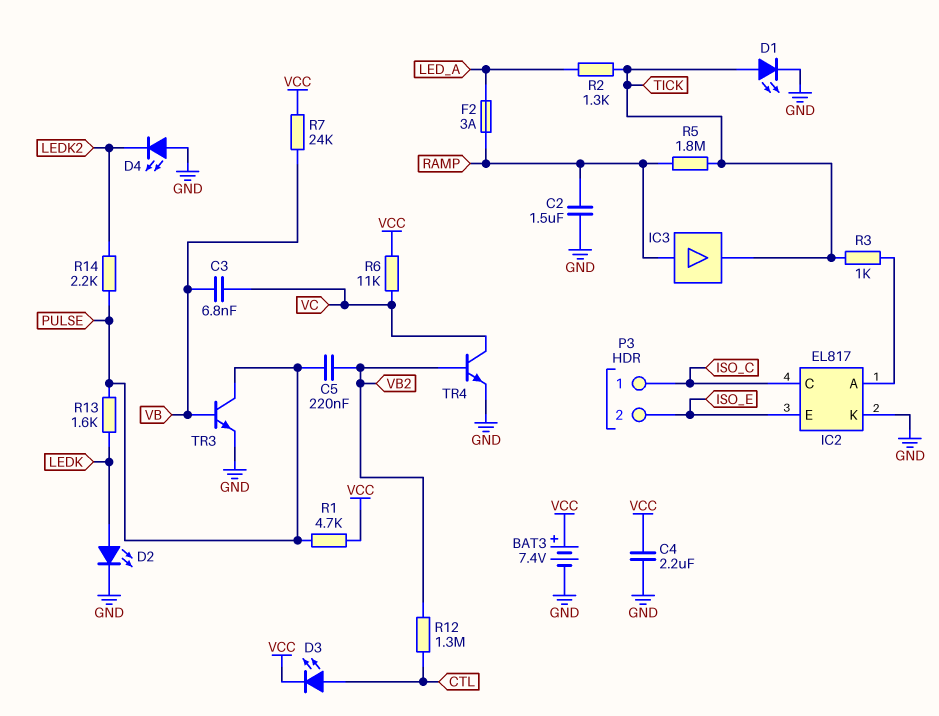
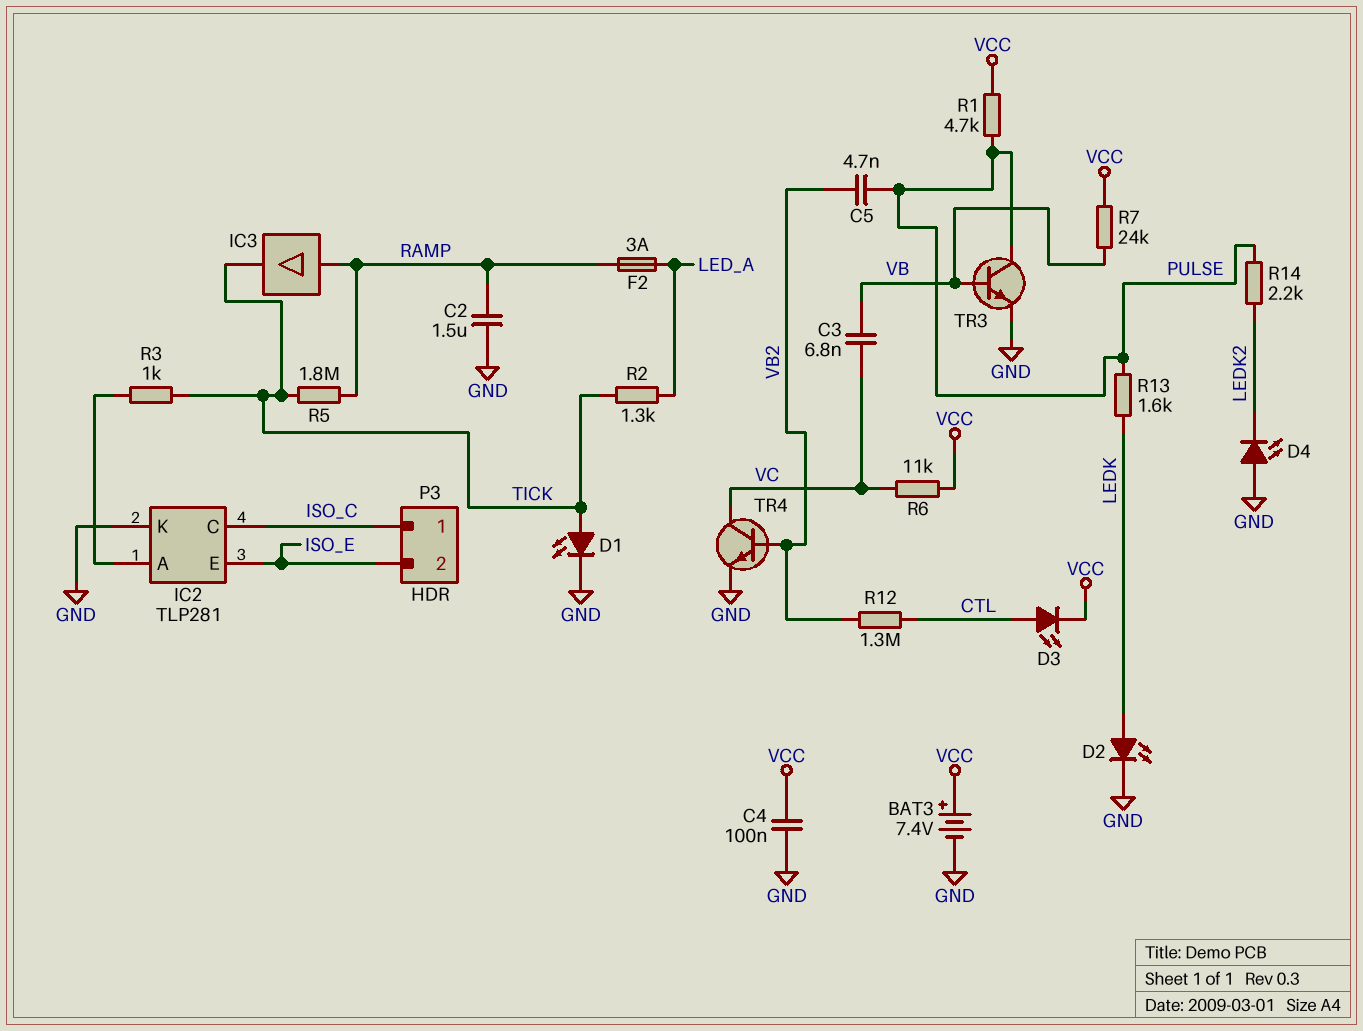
C4: 2.2uF (GND, VCC) -> 100nF (GND, VCC)
C5: 220nF (PULSE, VB2) -> 4.7nF (PULSE, VB2)
IC2: EL817 -> TLP281

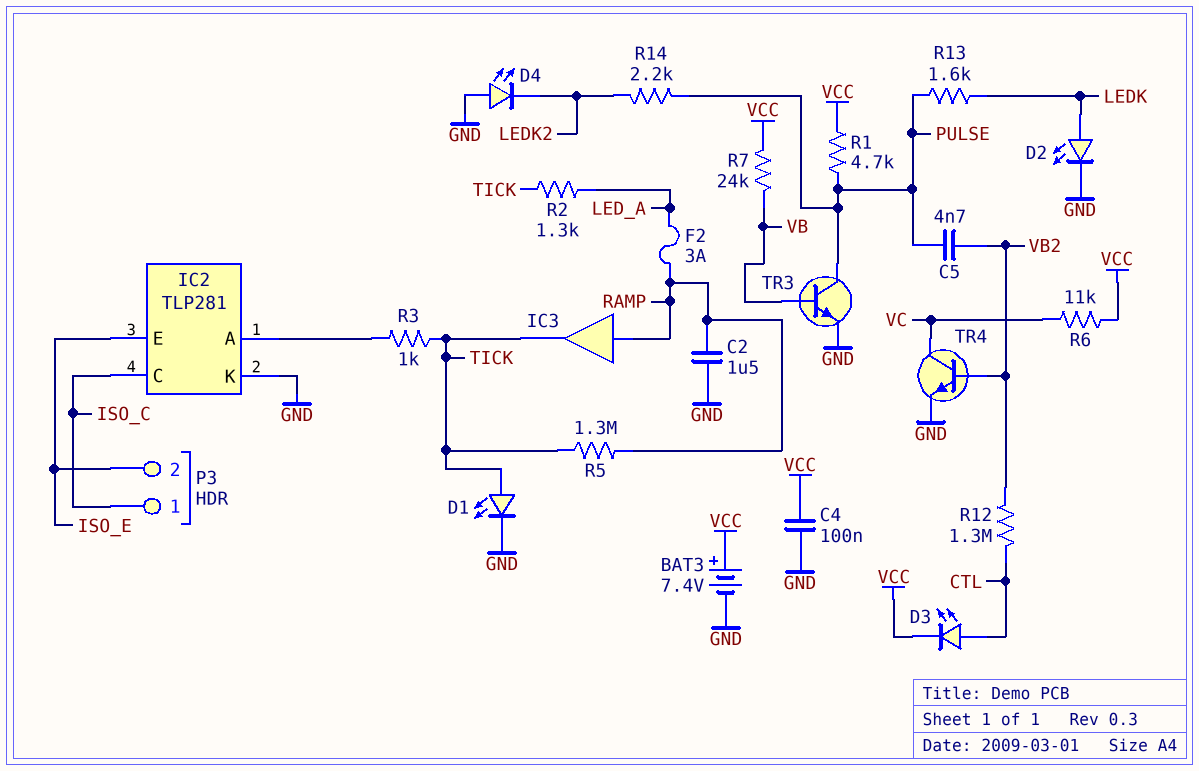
C3: 6.8nF (VB, VC) -> none
R5: 1.8M (RAMP, TICK) -> 1.3M (RAMP, TICK)

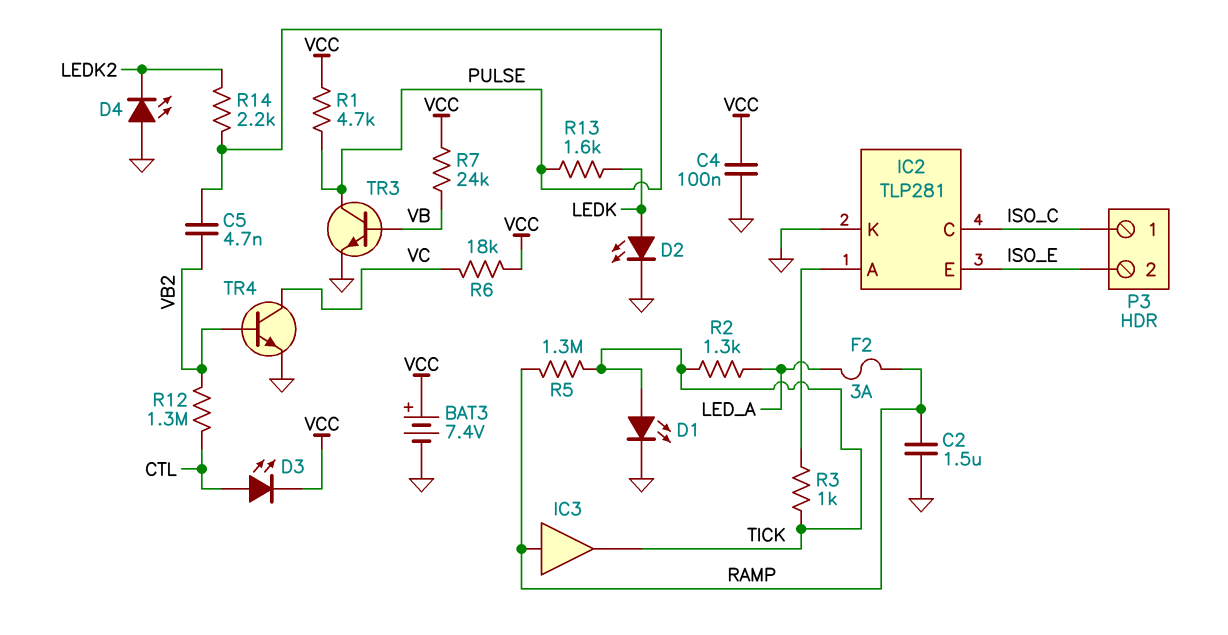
R6: 11k (VC, VCC) -> 18k (VC, VCC)

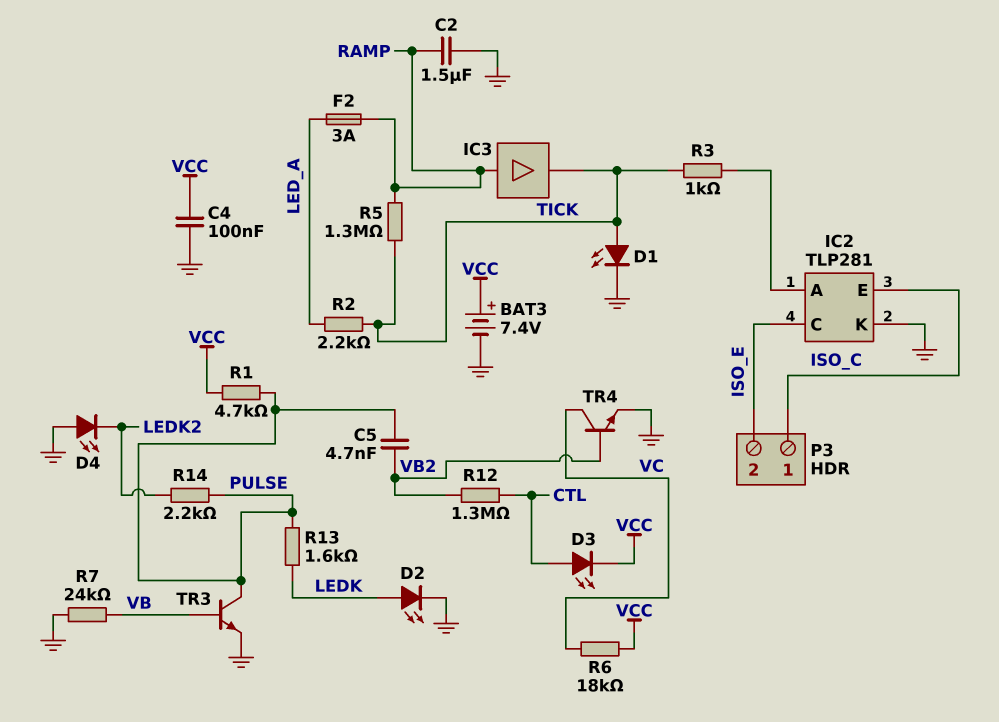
IC2 pin C: ISO_C -> ISO_E
IC2 pin E: ISO_E -> ISO_C
R2: 1.3k (LED_A, TICK) -> 2.2k (LED_A, TICK)
R7: 24k (VB, VCC) -> 24k (GND, VB)

